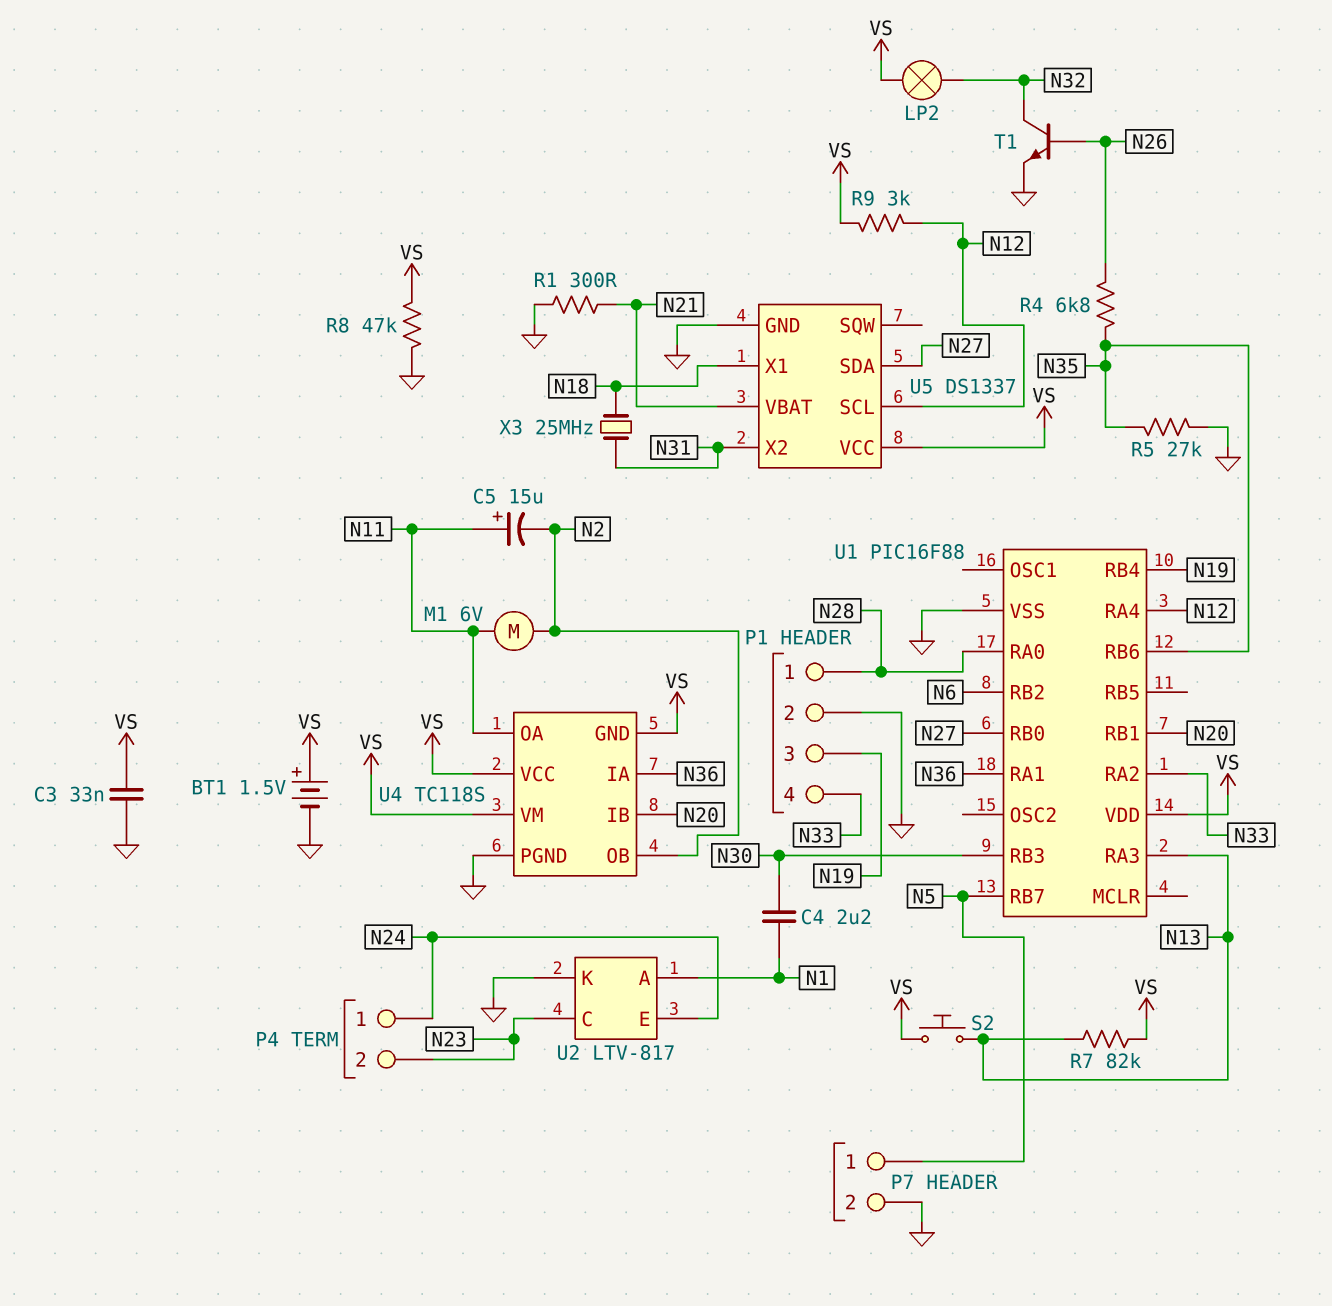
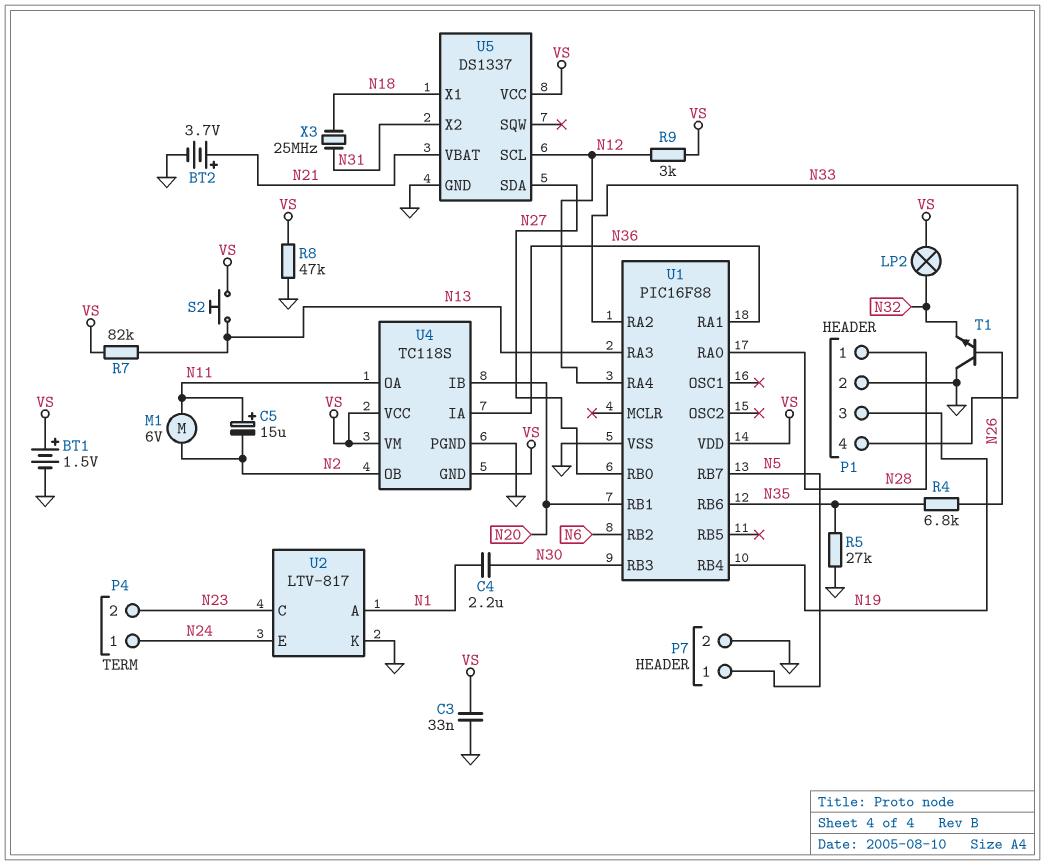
BT2: none -> 3.7V (plus N21, minus GND)
R1: 300 (GND, N21) -> none
T1: NPN (B N26, C N32, E GND) -> NPN (B N26, C GND, E N32)

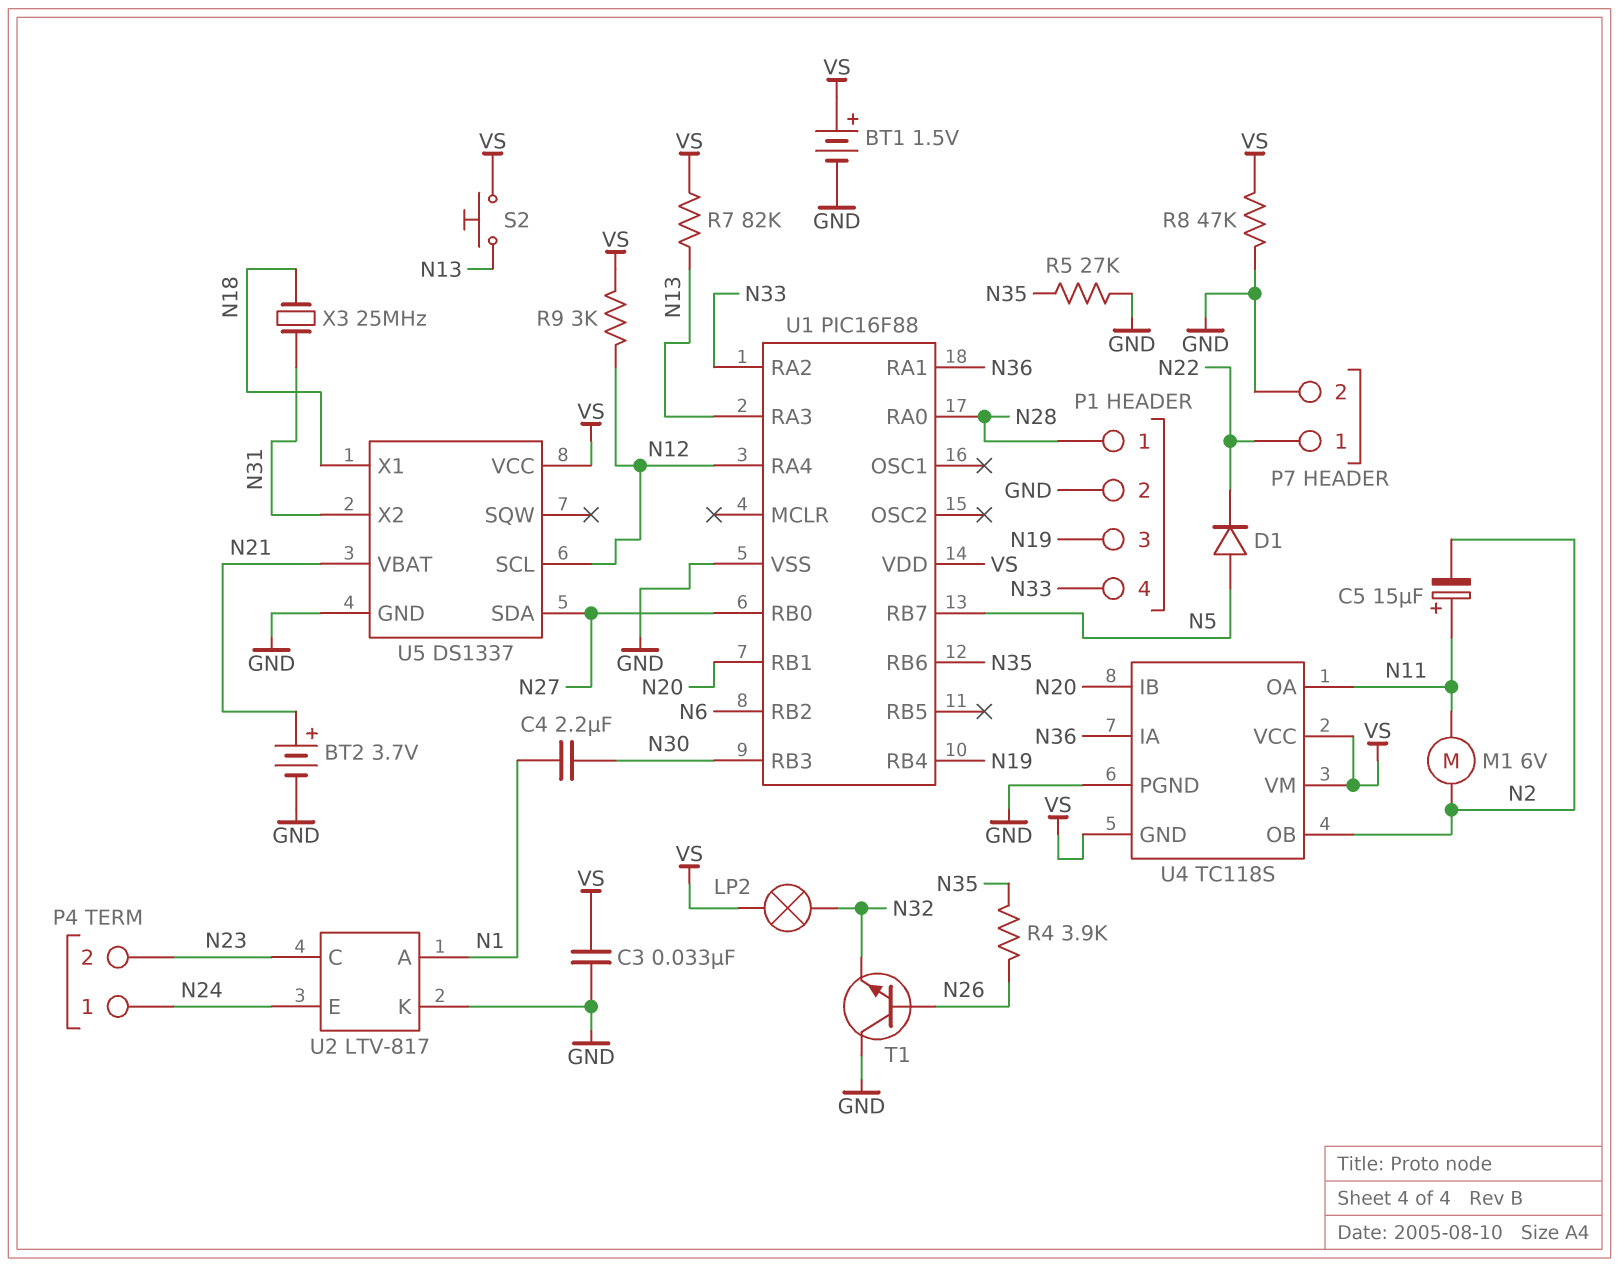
D1: none -> diode (A N5, K N22)
P7 pin 1: N5 -> N22
R4: 6.8k (N26, N35) -> 3.9k (N26, N35)

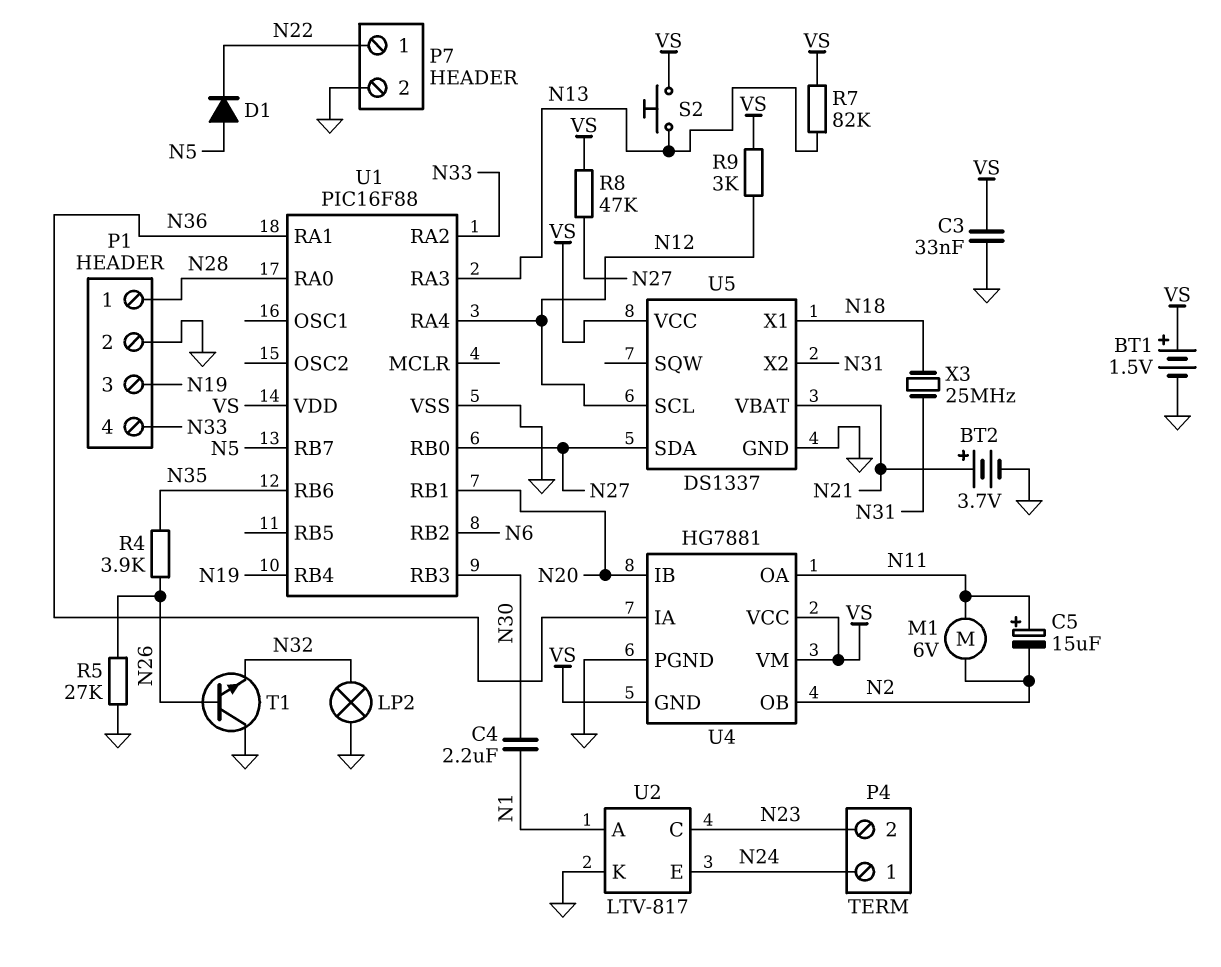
LP2: lamp (N32, VS) -> lamp (GND, N32)
R5: 27k (GND, N35) -> 27k (GND, N26)
R8: 47k (GND, VS) -> 47k (N27, VS)
U4: TC118S -> HG7881

